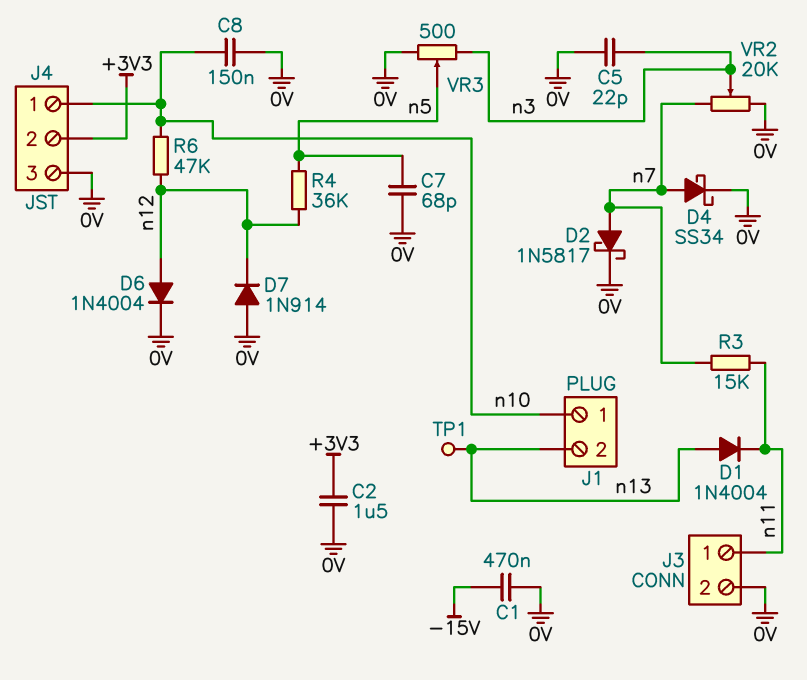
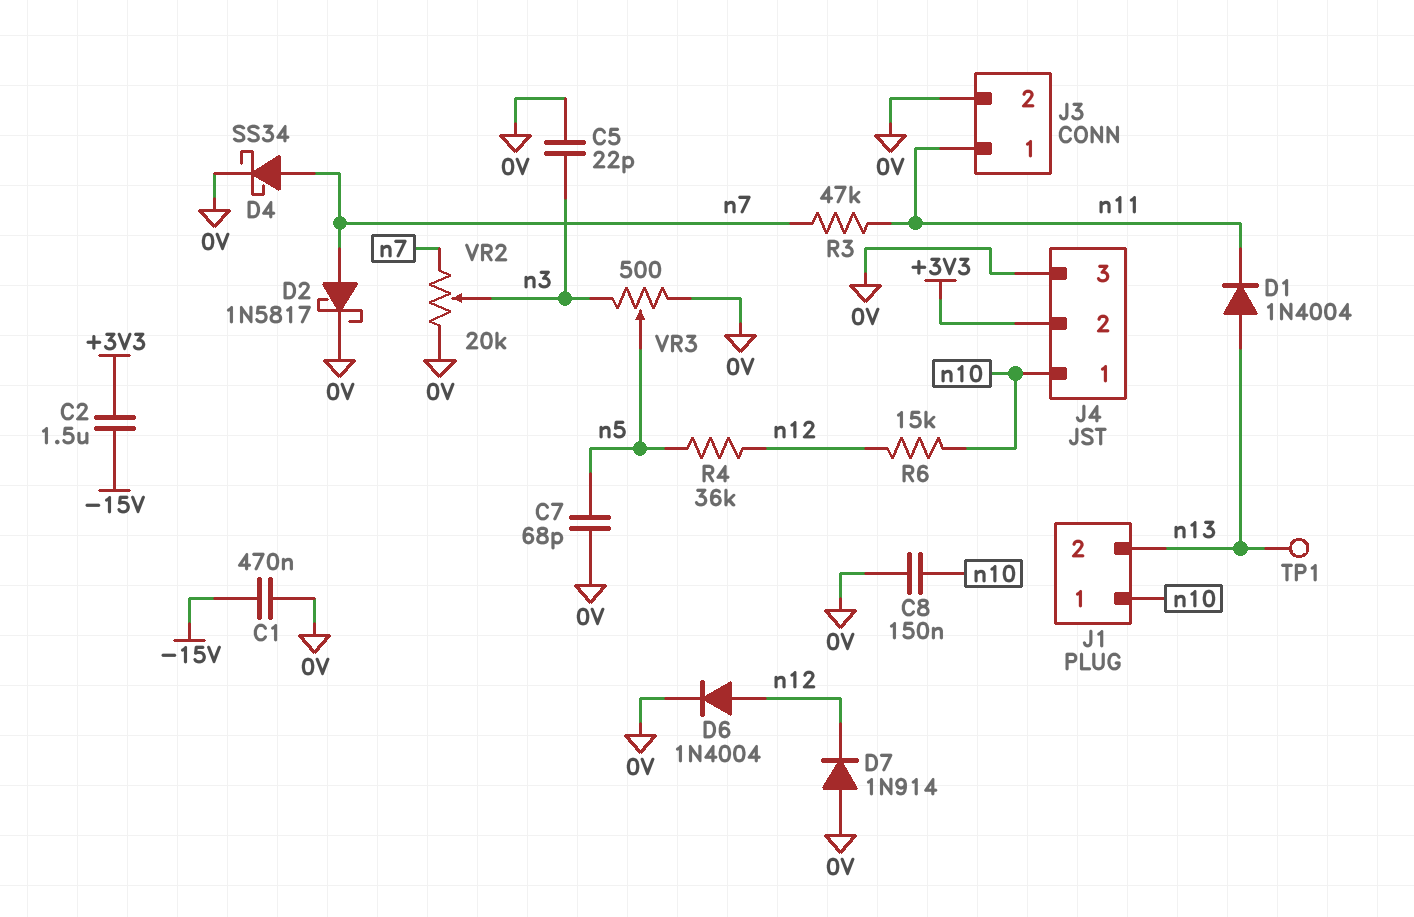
C2: 1.5uF (+3V3, 0V) -> 1.5uF (+3V3, -15V)
R3: 15k (n7, n11) -> 47k (n7, n11)
R6: 47k (n10, n12) -> 15k (n10, n12)

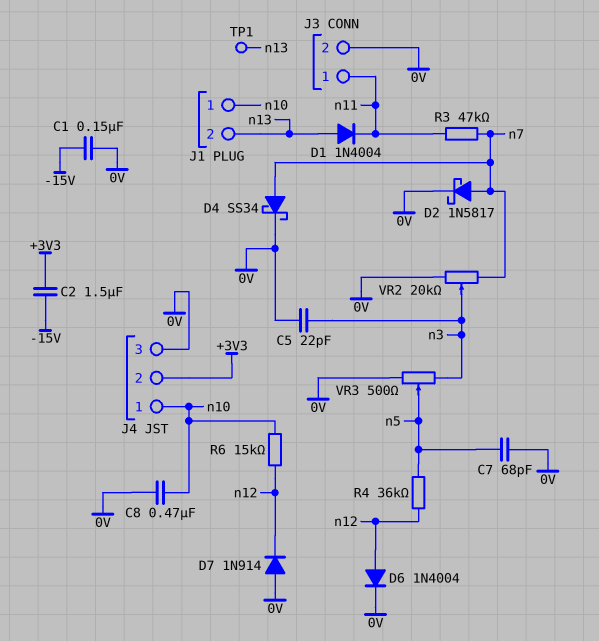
C1: 470nF (-15V, 0V) -> 150nF (-15V, 0V)
C8: 150nF (0V, n10) -> 470nF (0V, n10)

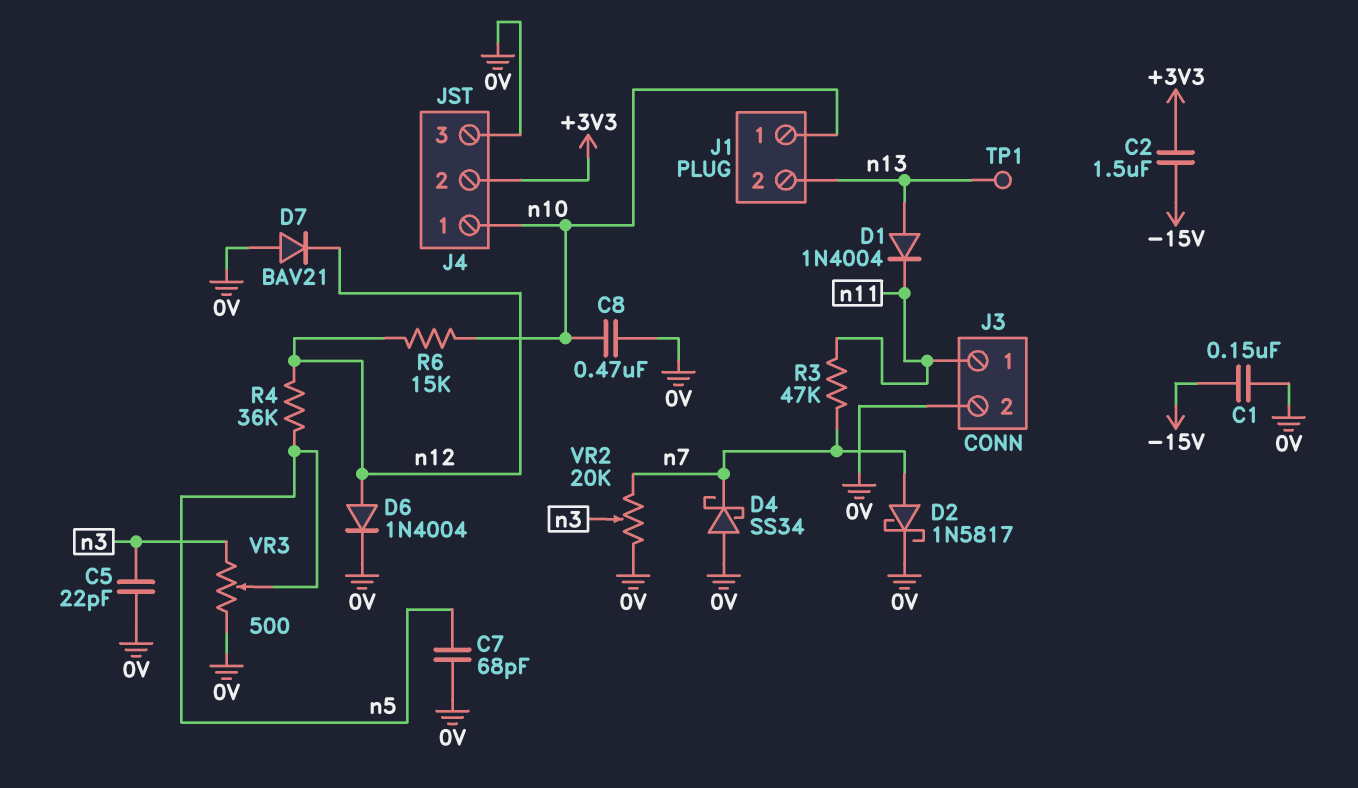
D4: schottky SS34 (A n7, K 0V) -> schottky SS34 (A 0V, K n7)
D7: diode 1N914 (A 0V, K n12) -> diode BAV21 (A 0V, K n12)

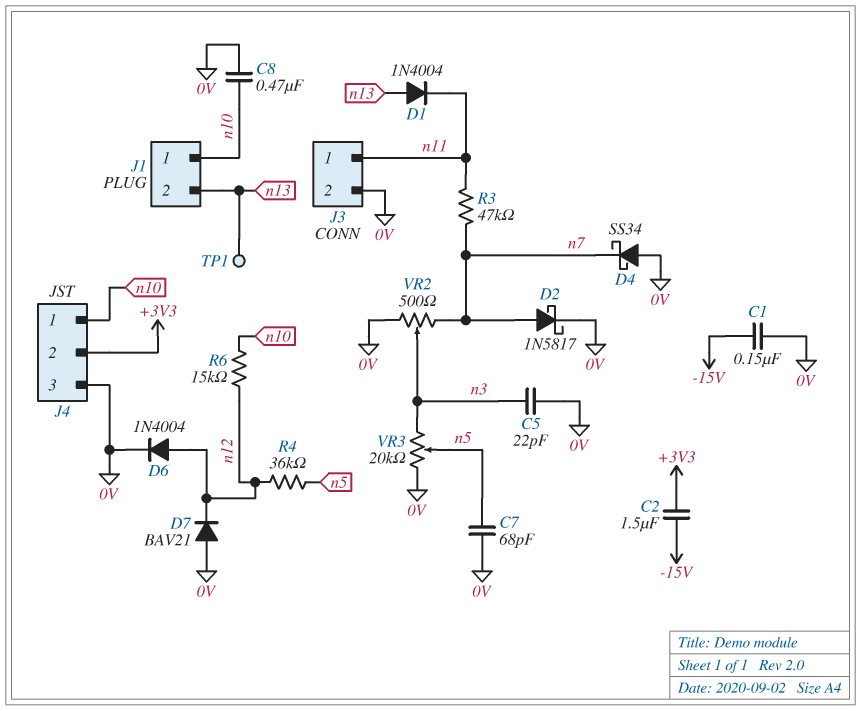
VR2: 20k (0V, n7, wiper n3) -> 500 (0V, n7, wiper n3)
VR3: 500 (0V, n3, wiper n5) -> 20k (0V, n3, wiper n5)

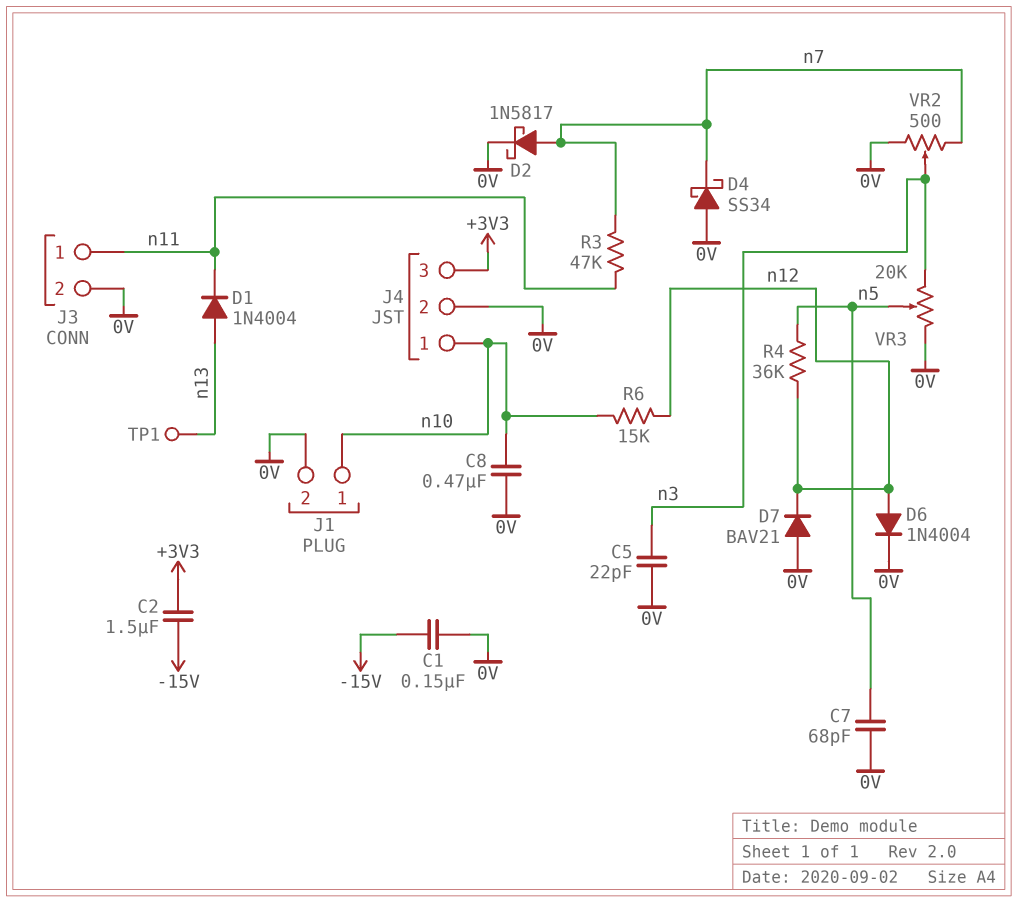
J1 pin 2: n13 -> 0V
J4 pin 2: +3V3 -> 0V
J4 pin 3: 0V -> +3V3

